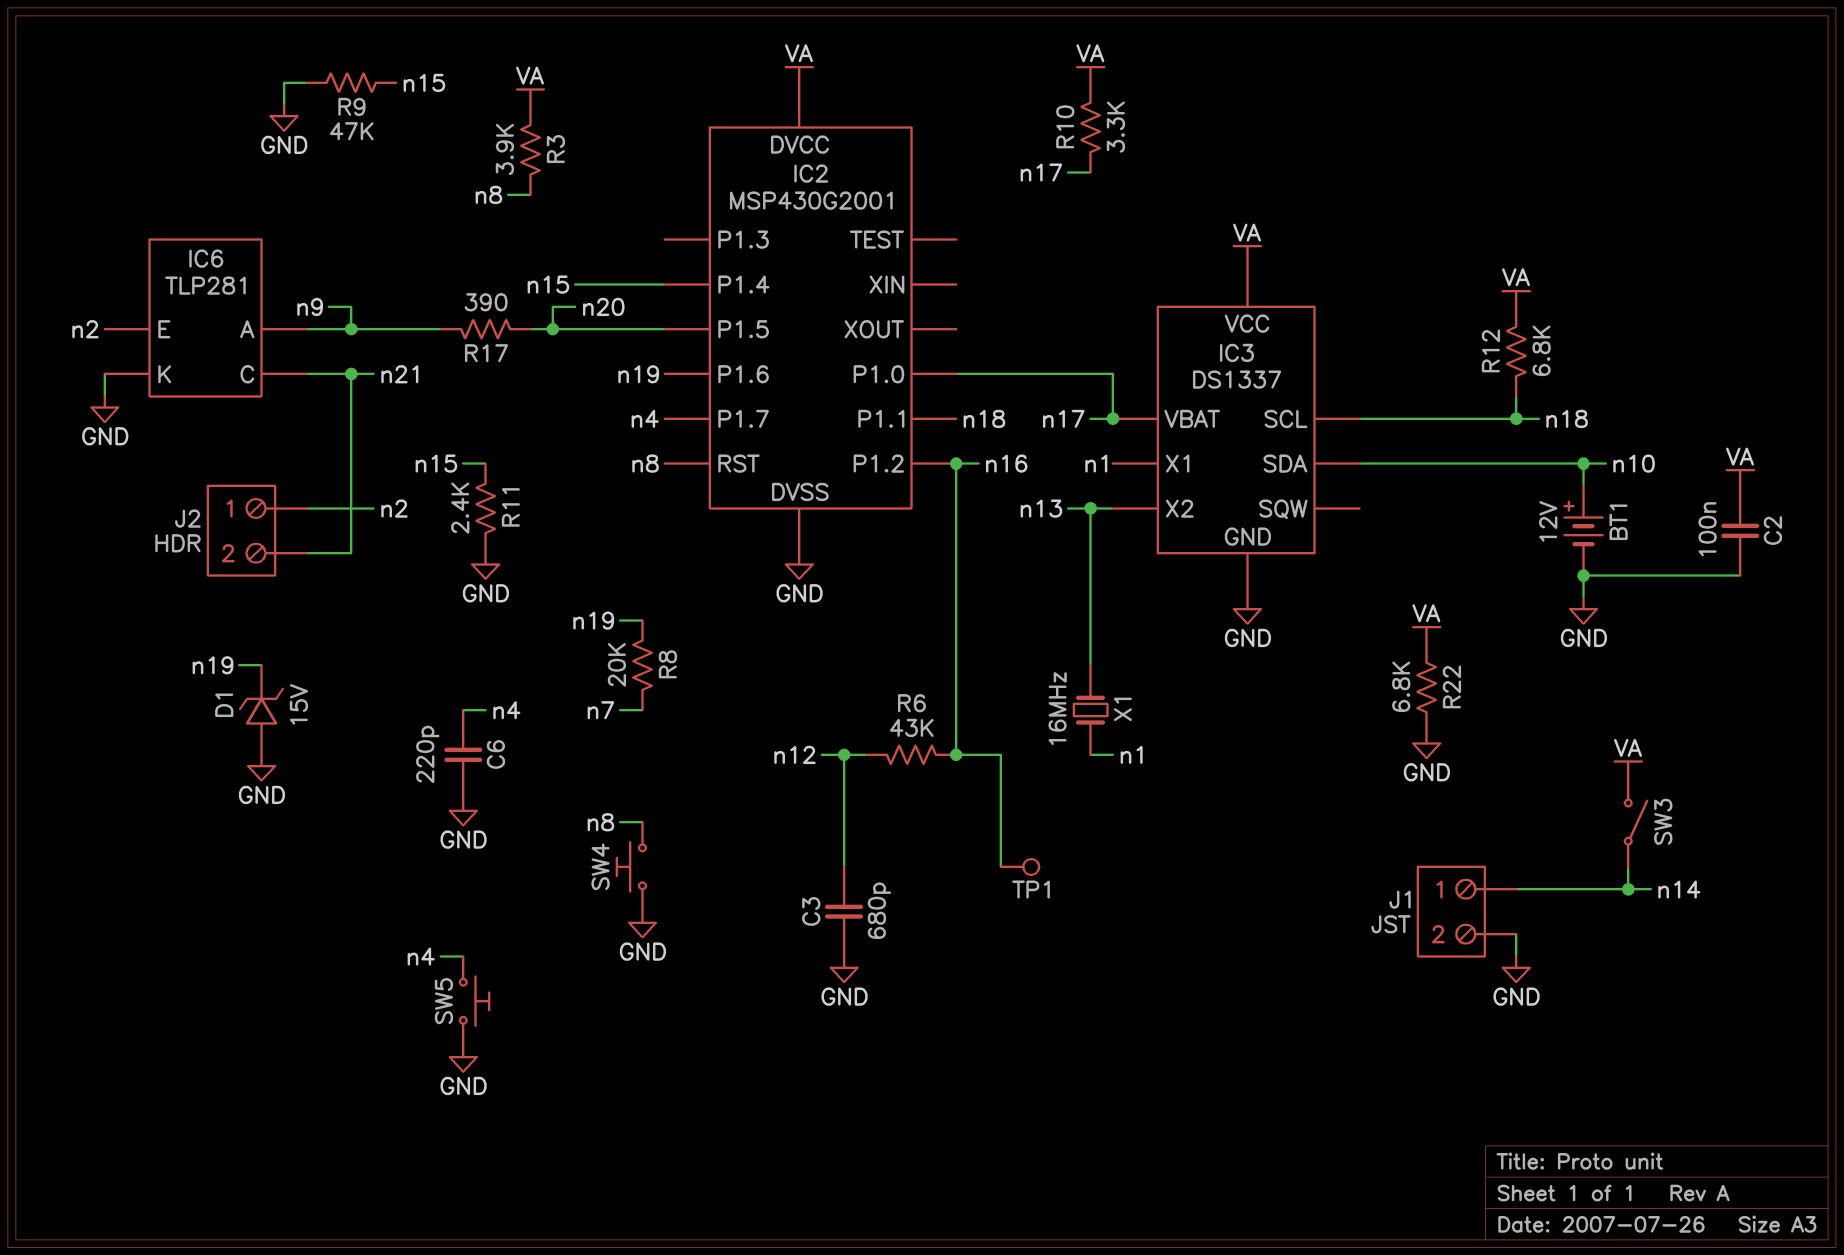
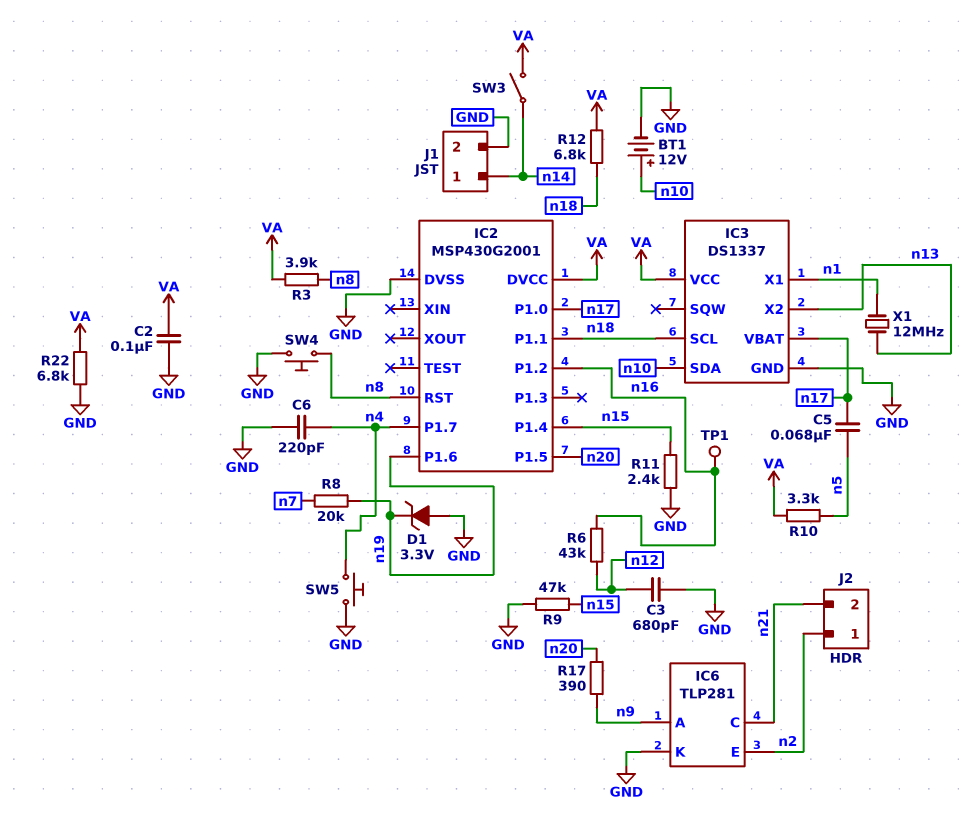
C5: none -> 68nF (n5, n17)
D1: zener 15V (A GND, K n19) -> zener 3.3V (A GND, K n19)
R10: 3.3k (VA, n17) -> 3.3k (VA, n5)
X1: 16MHz (n1, n13) -> 12MHz (n1, n13)

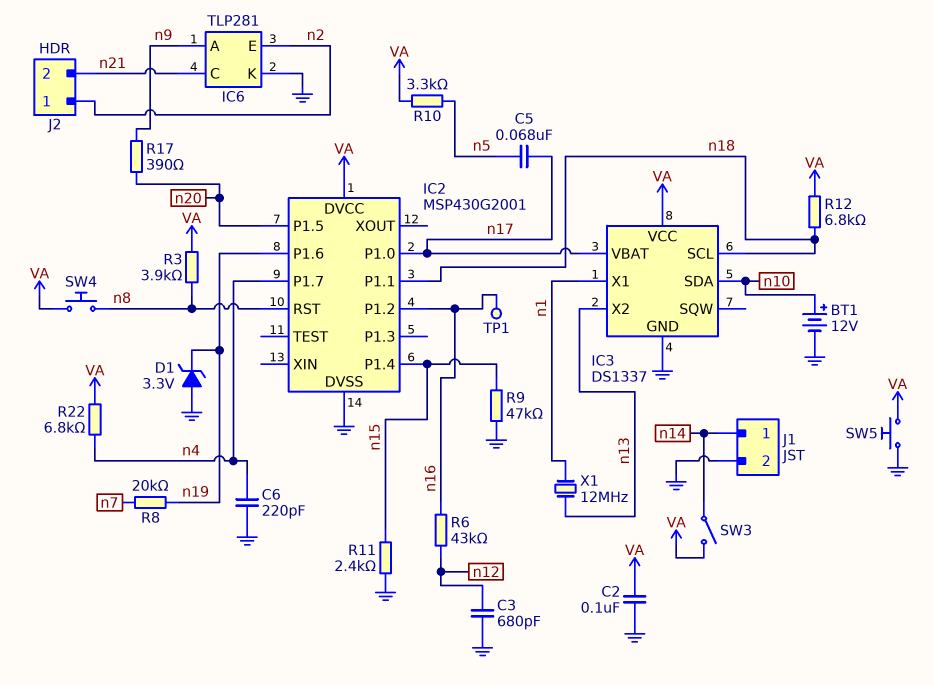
R22: 6.8k (GND, VA) -> 6.8k (VA, n4)
SW4: button (GND, n8) -> button (VA, n8)
SW5: button (GND, n4) -> button (GND, VA)

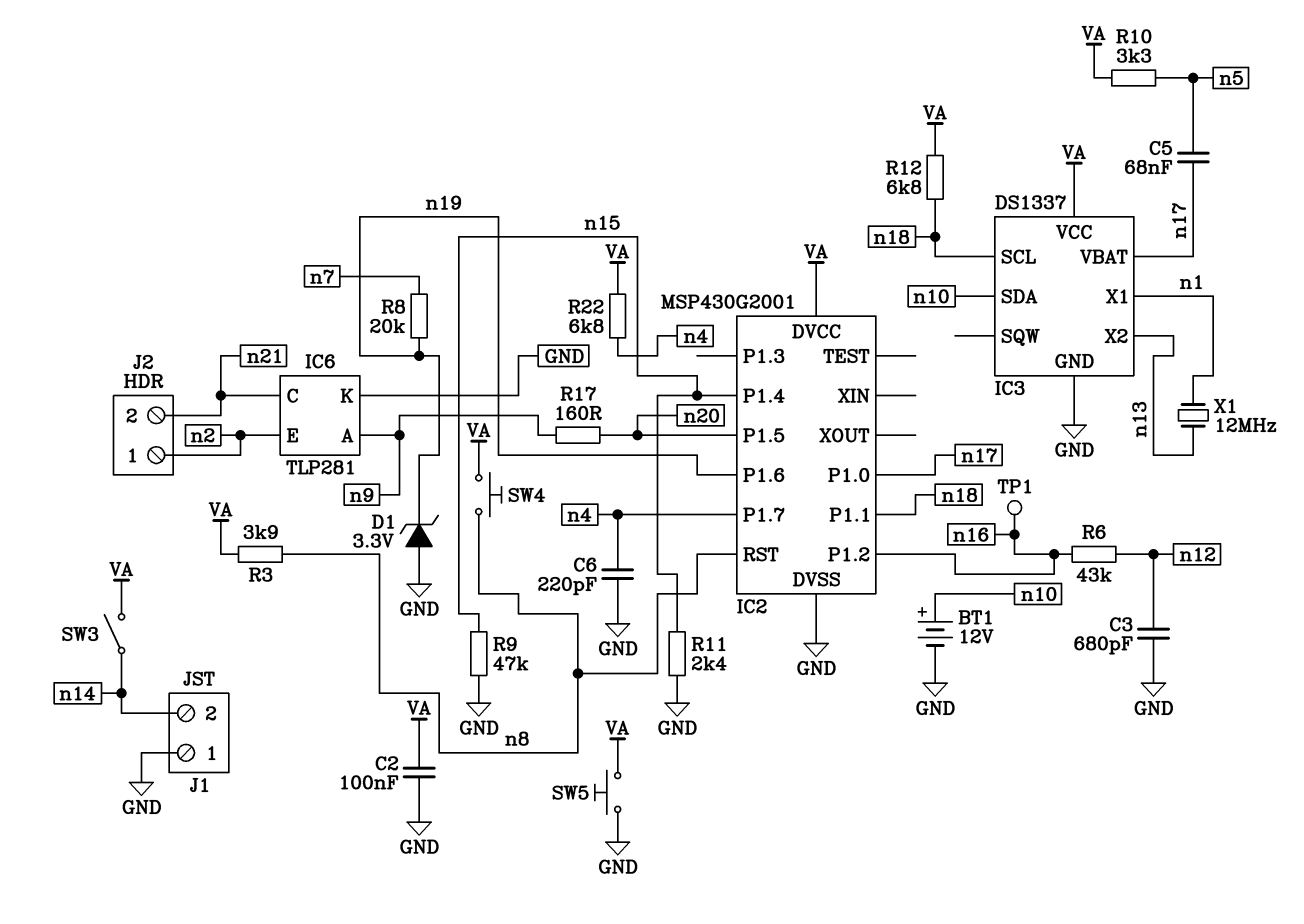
J1 pin 1: n14 -> GND
J1 pin 2: GND -> n14
R17: 390 (n9, n20) -> 160 (n9, n20)

